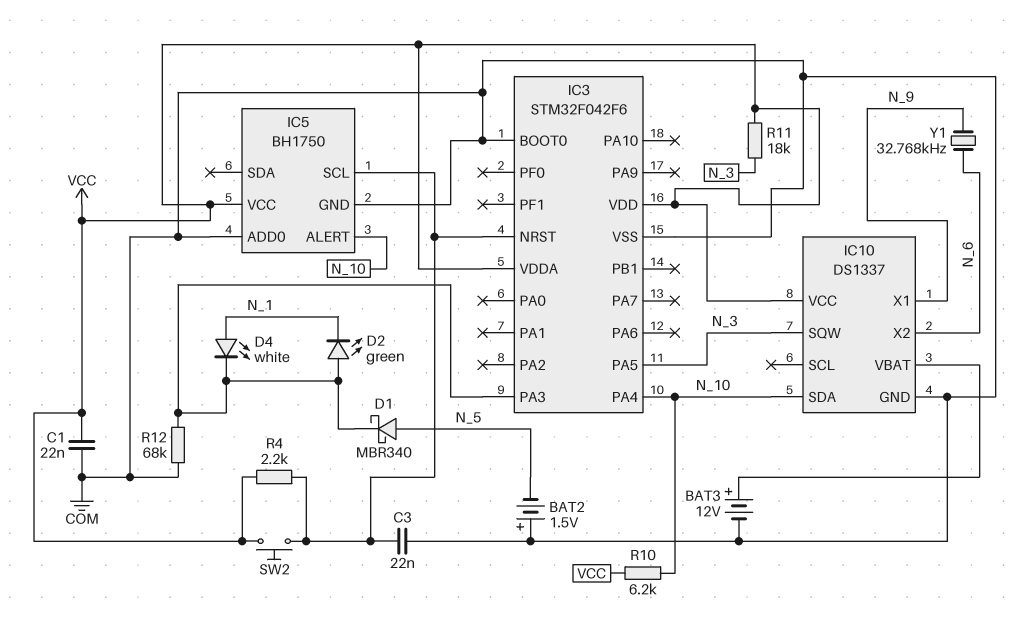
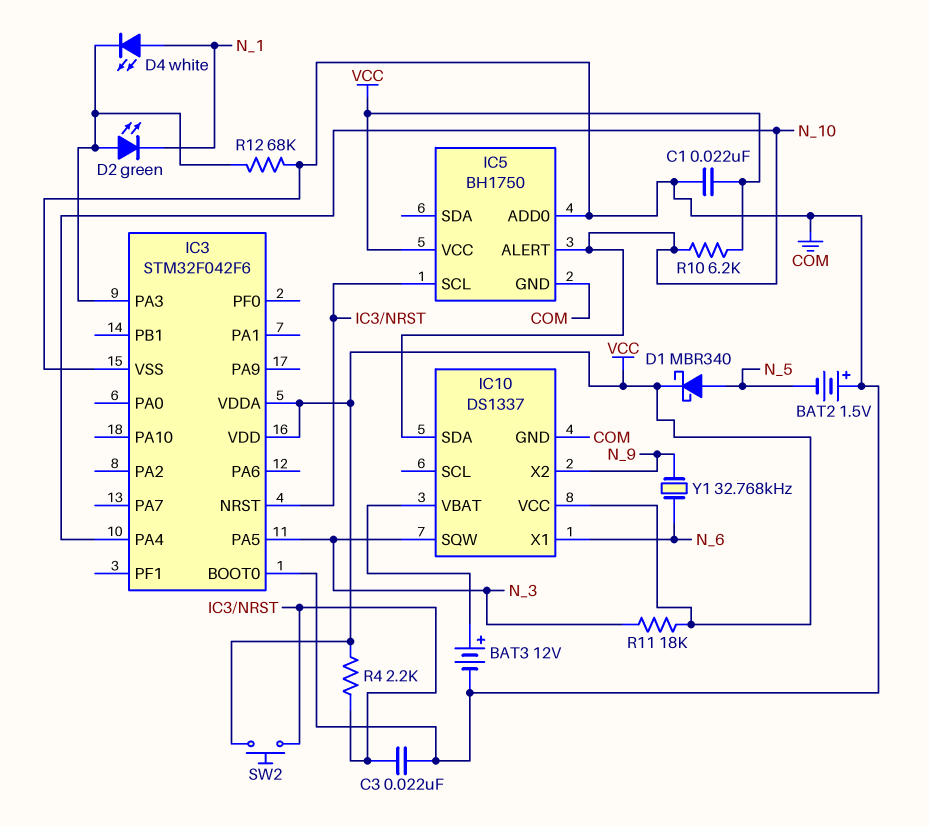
D1: schottky MBR340 (A N_5, K IC3/PA3) -> schottky MBR340 (A N_5, K VCC)
IC10 pin X1: N_9 -> N_6
IC10 pin X2: N_6 -> N_9

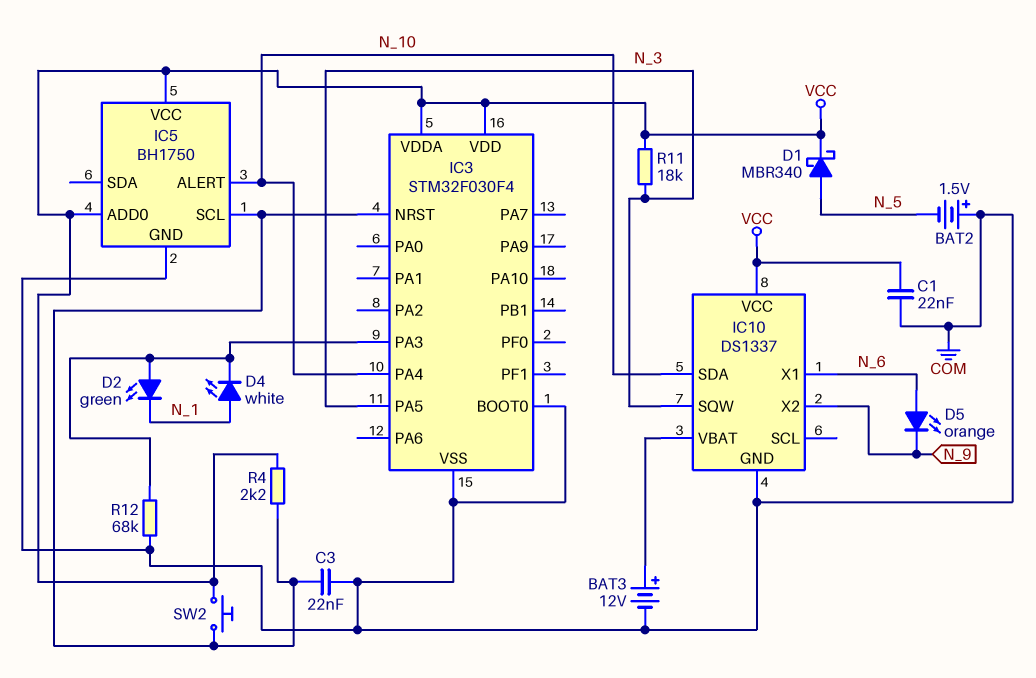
D5: none -> LED orange (A N_6, K N_9)
IC3: STM32F042F6 -> STM32F030F4
IC5 pin ADD0: COM -> VCC
R10: 6.2k (N_10, VCC) -> none
Y1: 32.768kHz (N_6, N_9) -> none

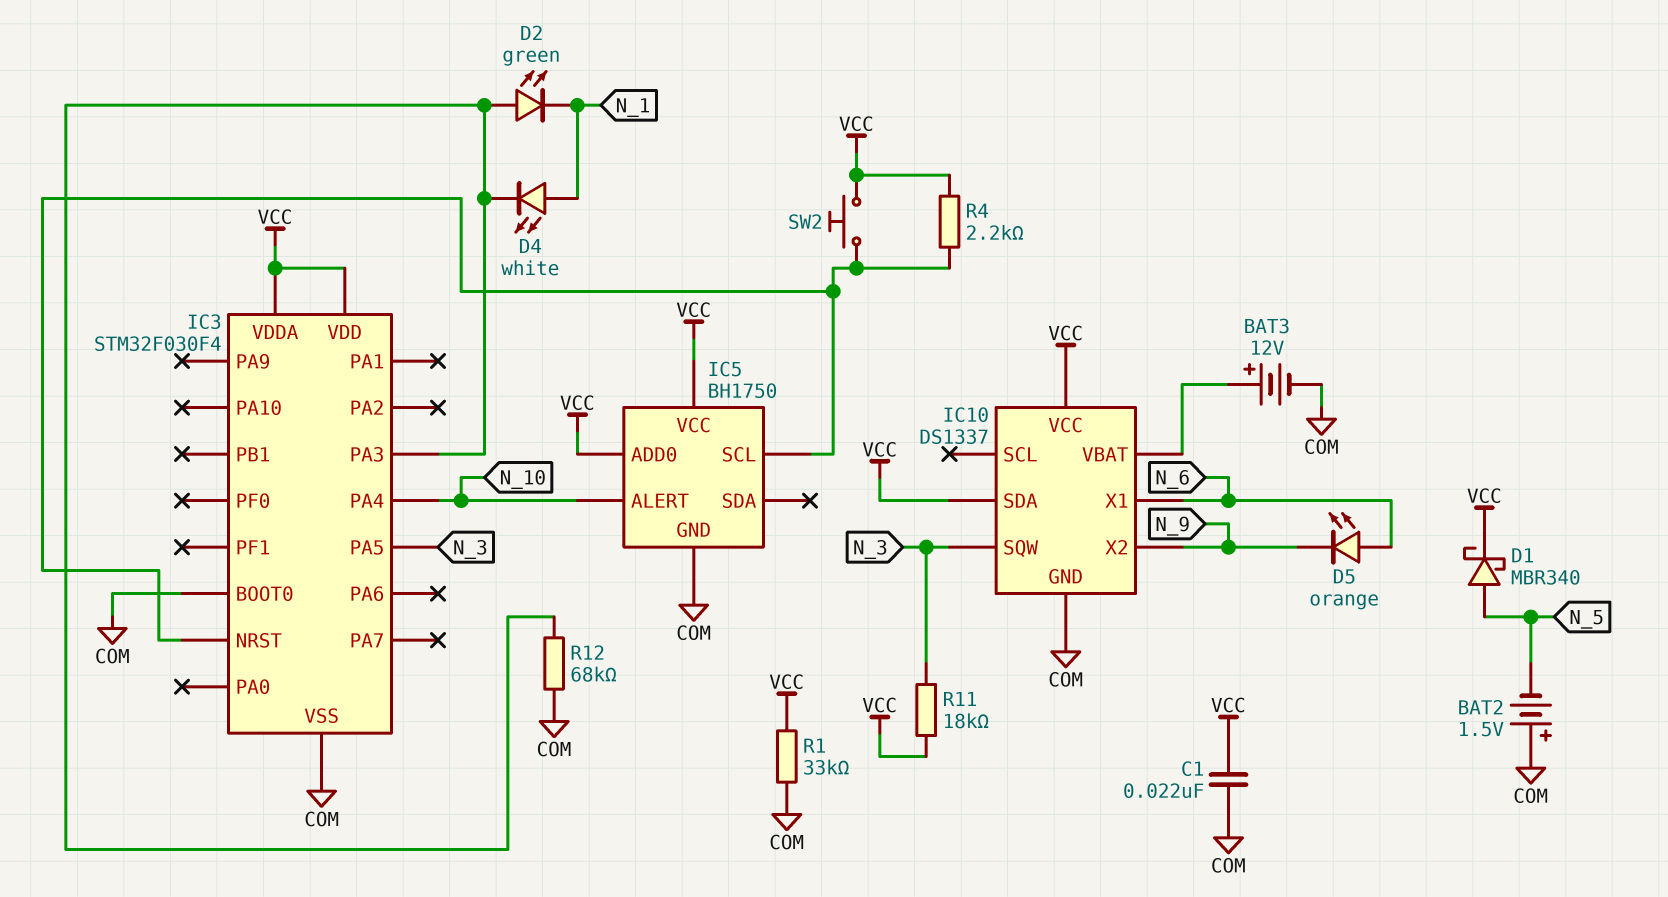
C3: 22nF (COM, IC3/NRST) -> none
IC10 pin SDA: N_10 -> VCC
R1: none -> 33k (COM, VCC)

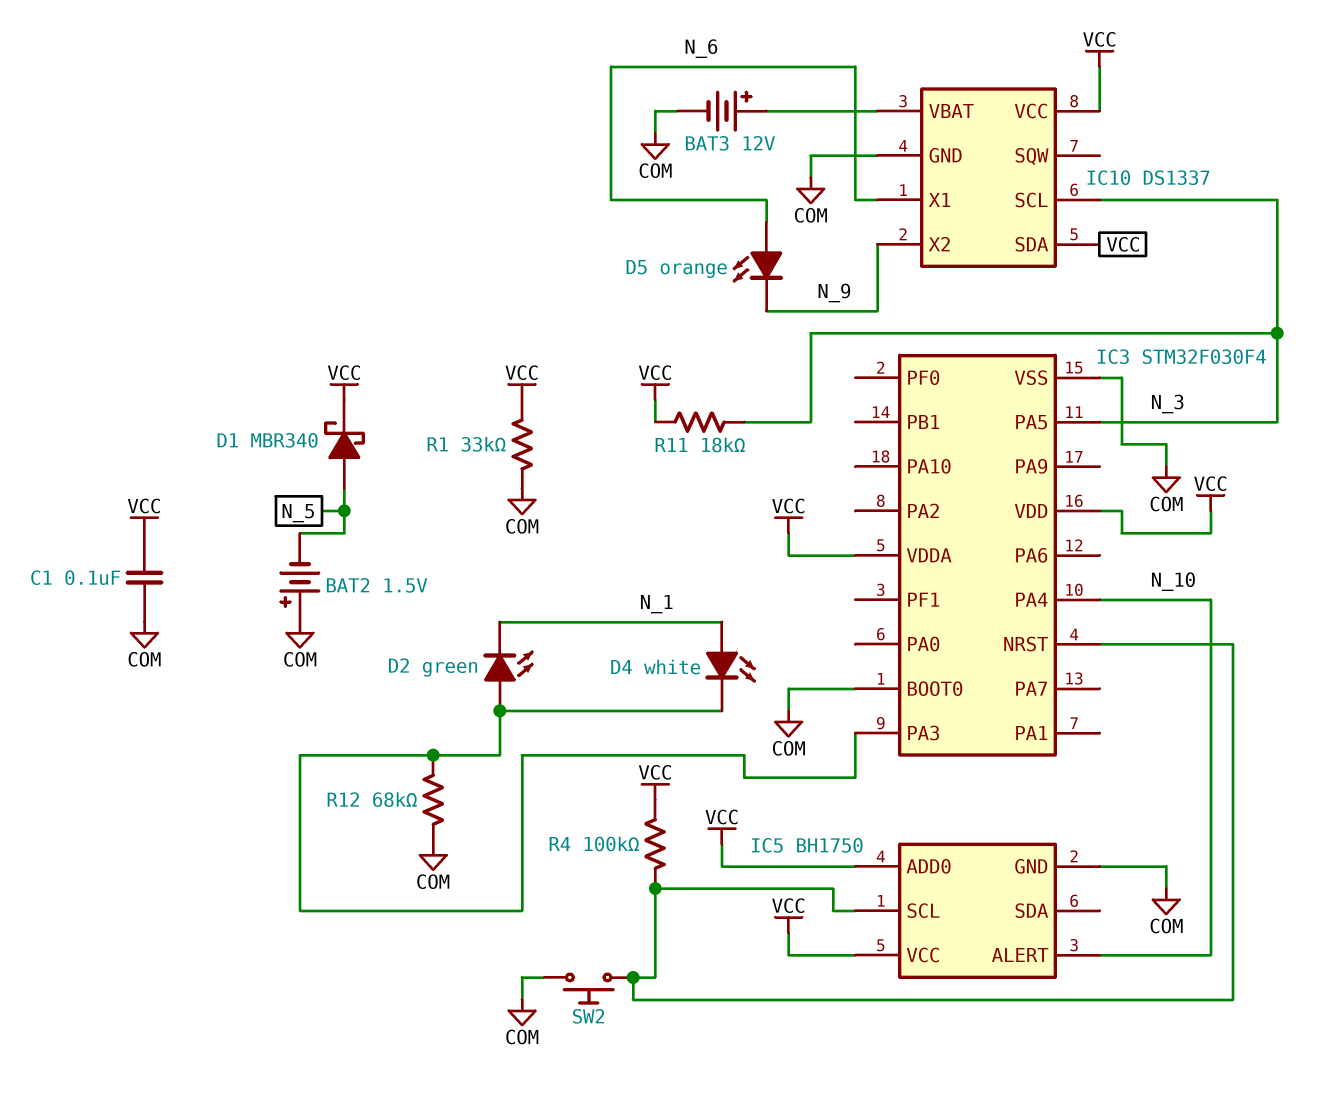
C1: 22nF (COM, VCC) -> 100nF (COM, VCC)
IC10 pin SCL: none -> N_3
IC10 pin SQW: N_3 -> none
R4: 2.2k (IC3/NRST, VCC) -> 100k (IC3/NRST, VCC)
SW2: button (IC3/NRST, VCC) -> button (COM, IC3/NRST)

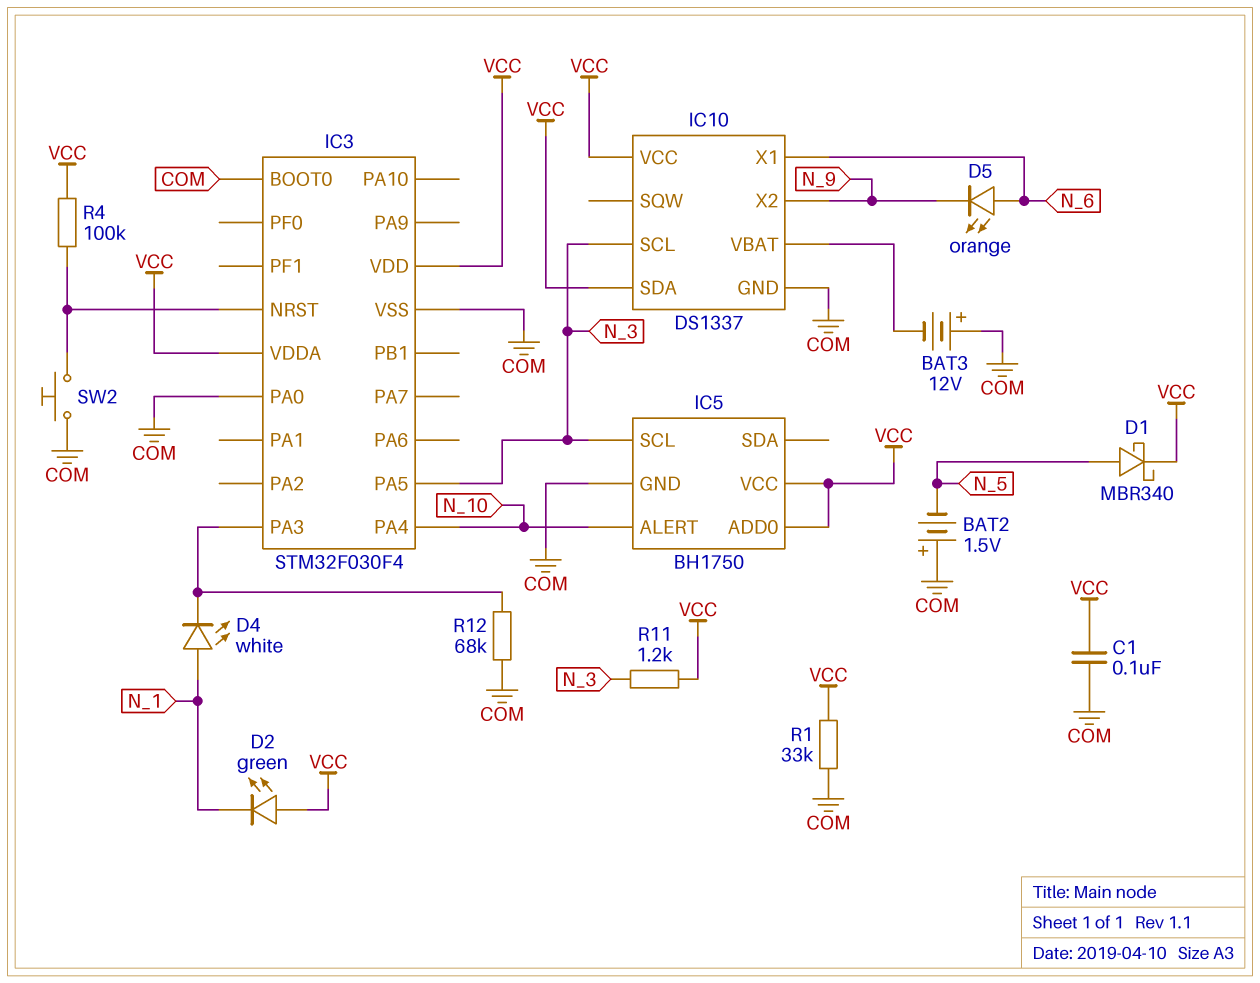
BAT3: 12V (plus IC10/VBAT, minus COM) -> 12V (plus COM, minus IC10/VBAT)
D2: LED green (A IC3/PA3, K N_1) -> LED green (A VCC, K N_1)
IC3 pin PA0: none -> COM
IC5 pin SCL: IC3/NRST -> N_3
R11: 18k (N_3, VCC) -> 1.2k (N_3, VCC)

